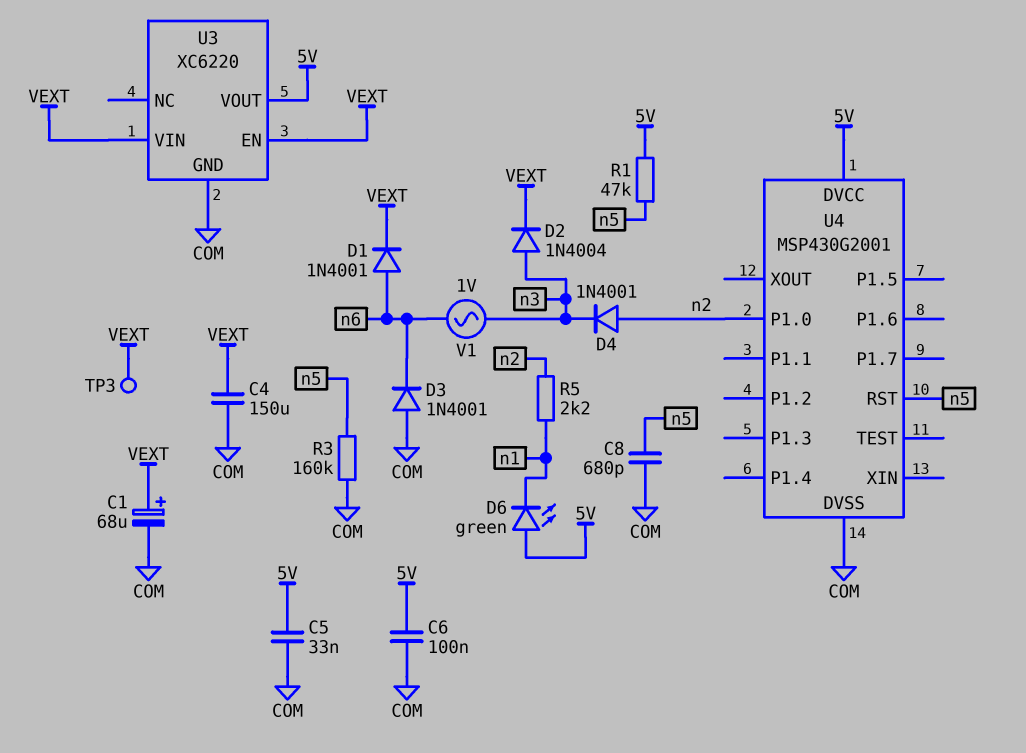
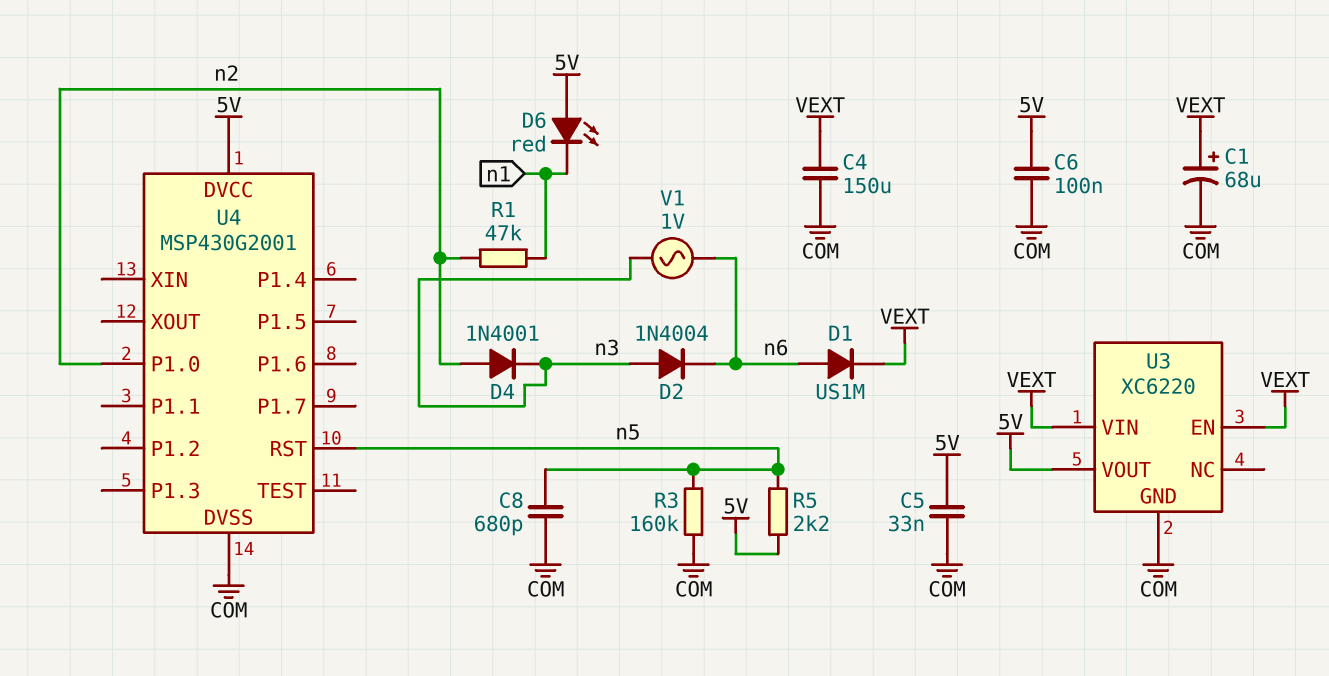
D1: diode 1N4001 (A n6, K VEXT) -> diode US1M (A n6, K VEXT)
D2: diode 1N4004 (A n3, K VEXT) -> diode 1N4004 (A n3, K n6)
D3: diode 1N4001 (A COM, K n6) -> none
D6: LED green (A 5V, K n1) -> LED red (A 5V, K n1)
R1: 47k (5V, n5) -> 47k (n1, n2)
R5: 2.2k (n1, n2) -> 2.2k (5V, n5)
TP3: test point (VEXT) -> none

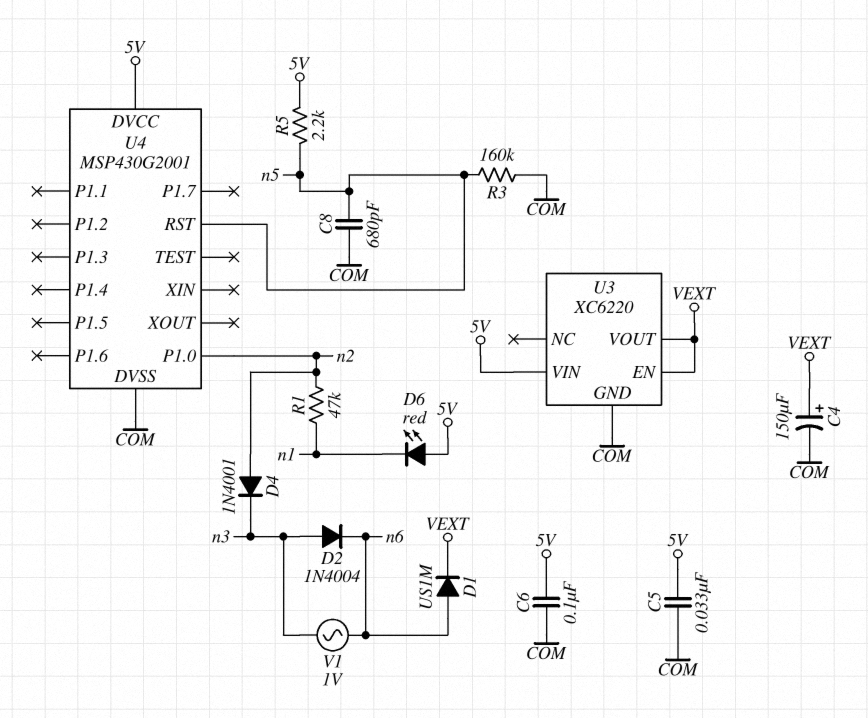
C1: 68uF (plus VEXT, minus COM) -> none
C4: 150uF (COM, VEXT) -> 150uF (plus VEXT, minus COM)
U3 pin VIN: VEXT -> 5V
U3 pin VOUT: 5V -> VEXT

